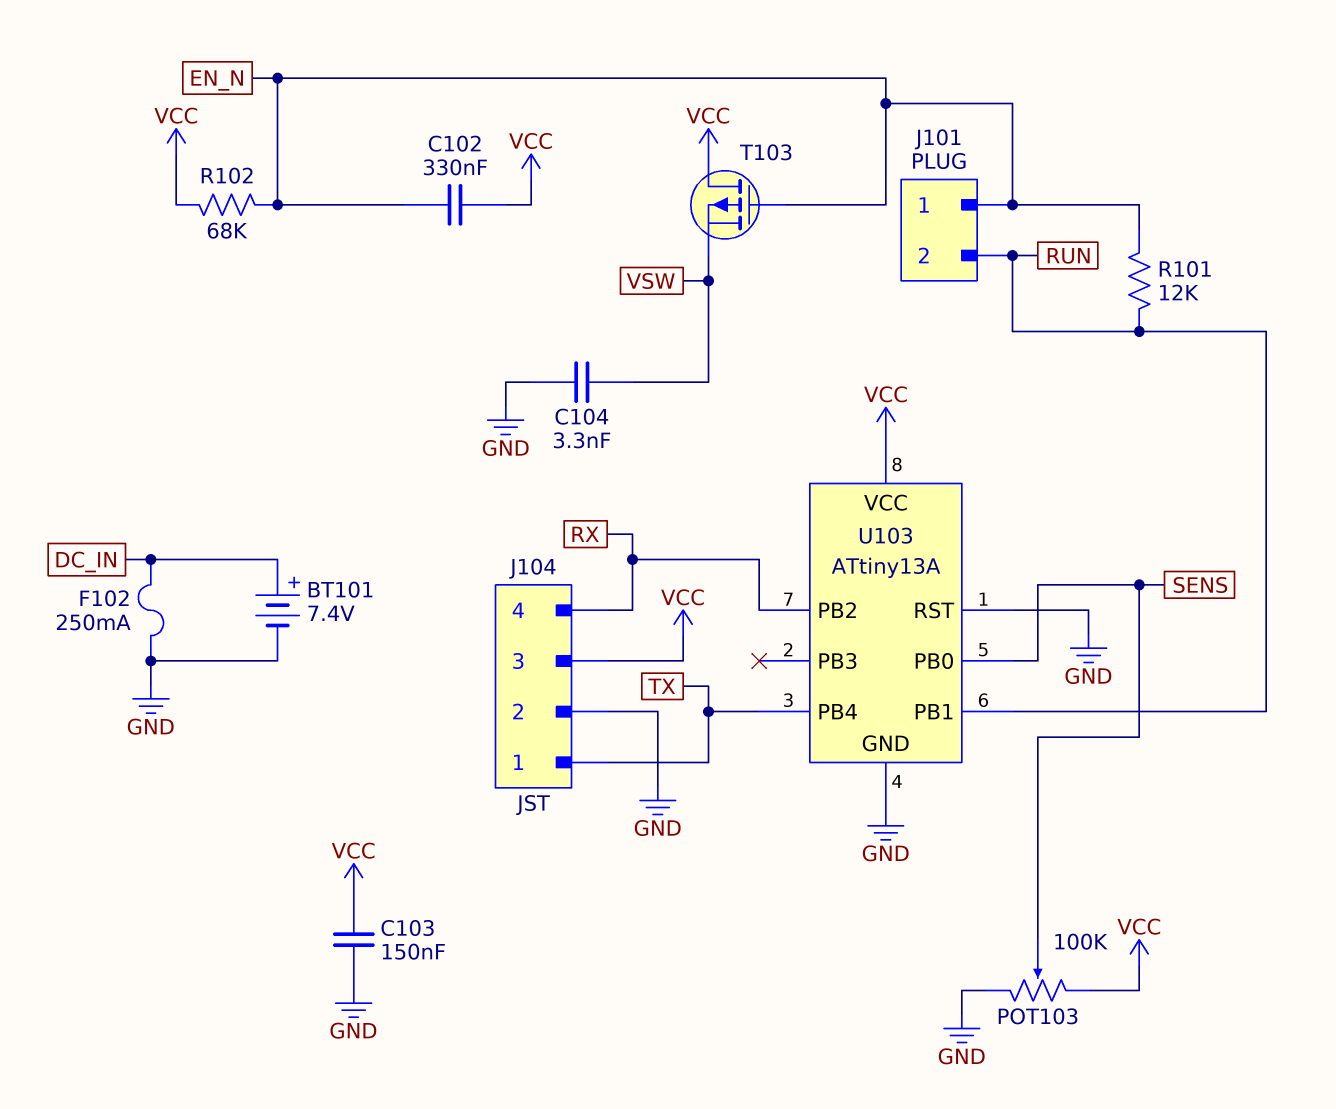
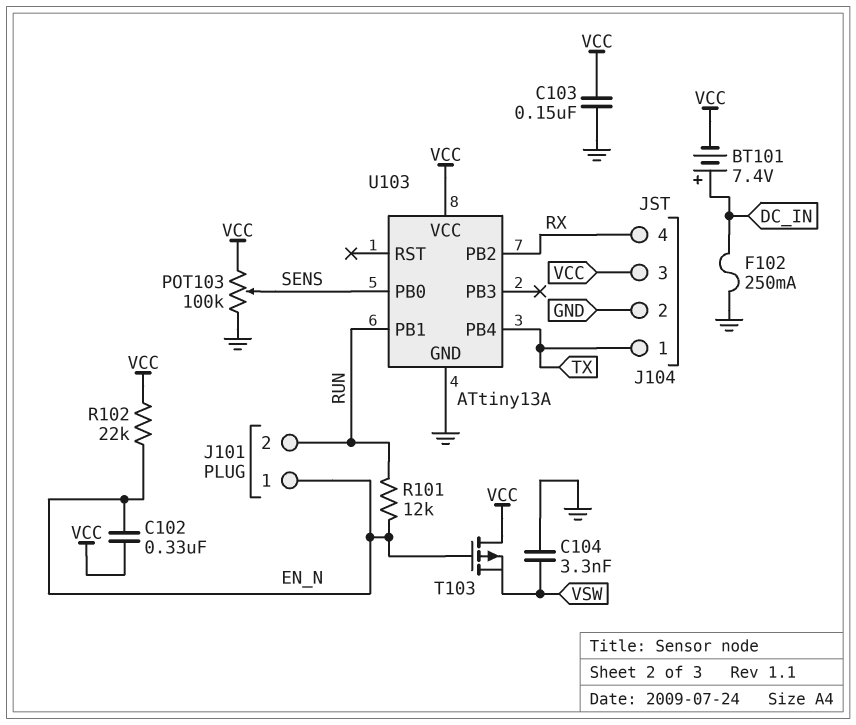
BT101: 7.4V (plus DC_IN, minus GND) -> 7.4V (plus DC_IN, minus VCC)
R102: 68k (EN_N, VCC) -> 22k (EN_N, VCC)
U103 pin RST: GND -> none

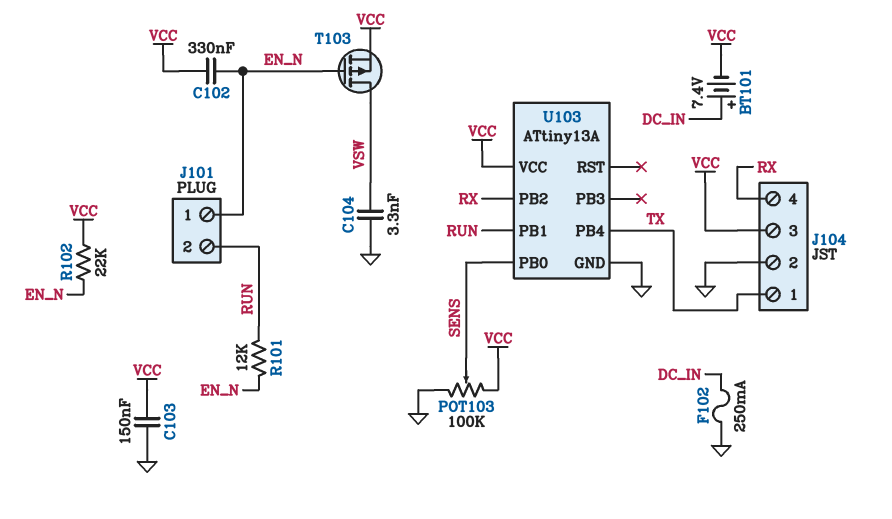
T103: PMOS (G EN_N, D VCC, S VSW) -> PMOS (G EN_N, D VSW, S VCC)

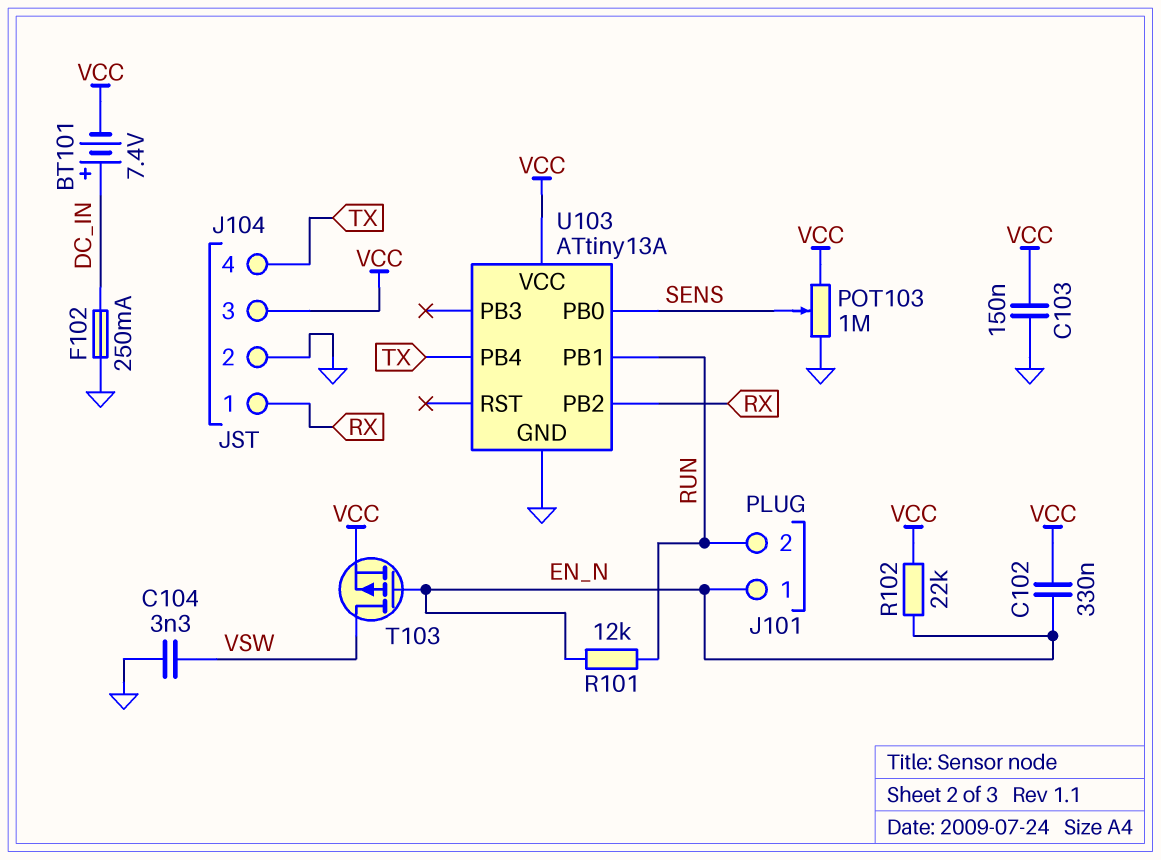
J104 pin 1: TX -> RX
J104 pin 4: RX -> TX
POT103: 100k (GND, VCC, wiper SENS) -> 1M (GND, VCC, wiper SENS)

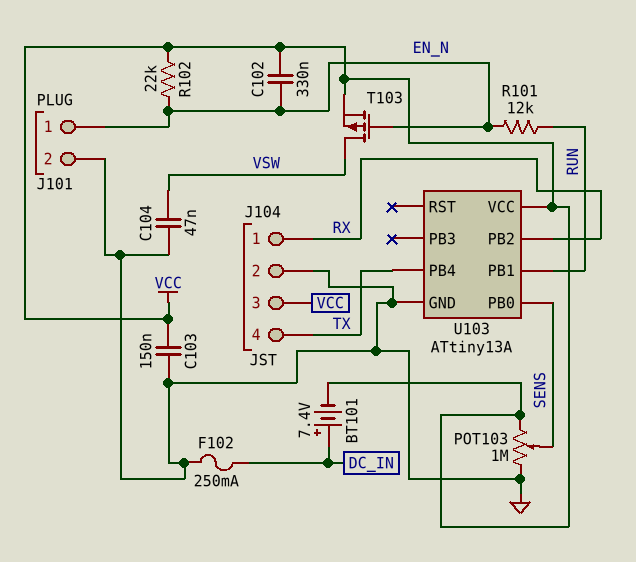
C104: 3.3nF (GND, VSW) -> 47nF (GND, VSW)
J101 pin 2: RUN -> GND

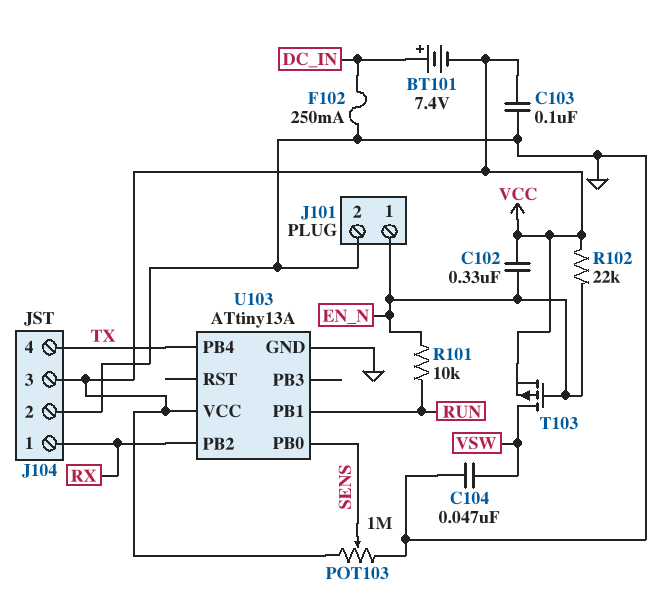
C103: 150nF (GND, VCC) -> 100nF (GND, VCC)
R101: 12k (EN_N, RUN) -> 10k (EN_N, RUN)

